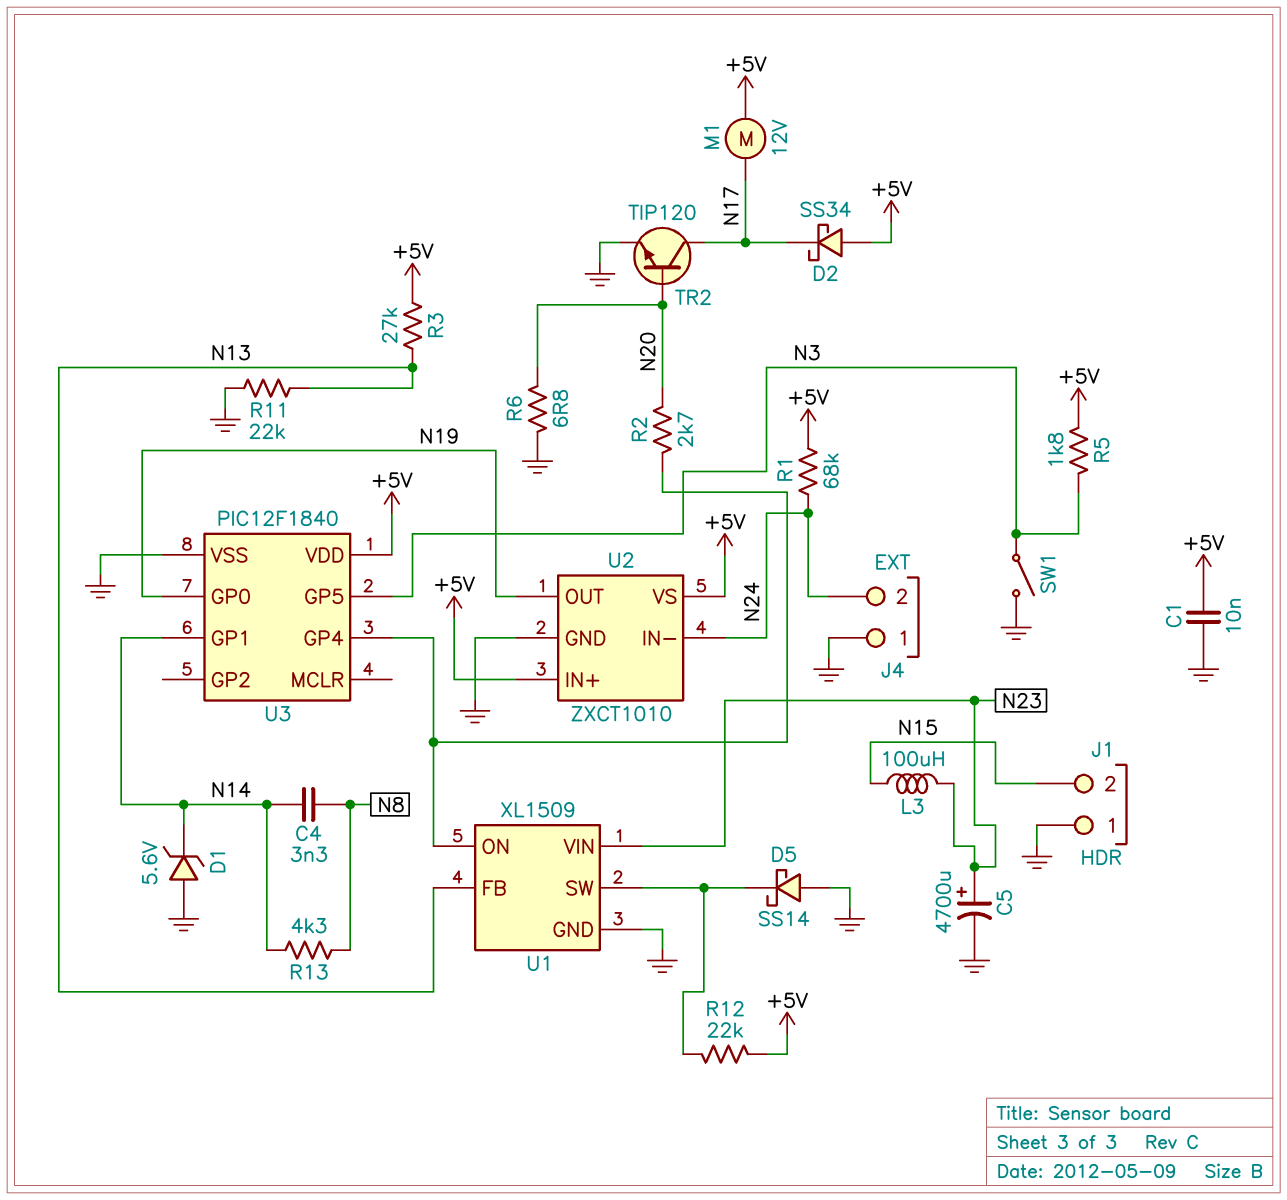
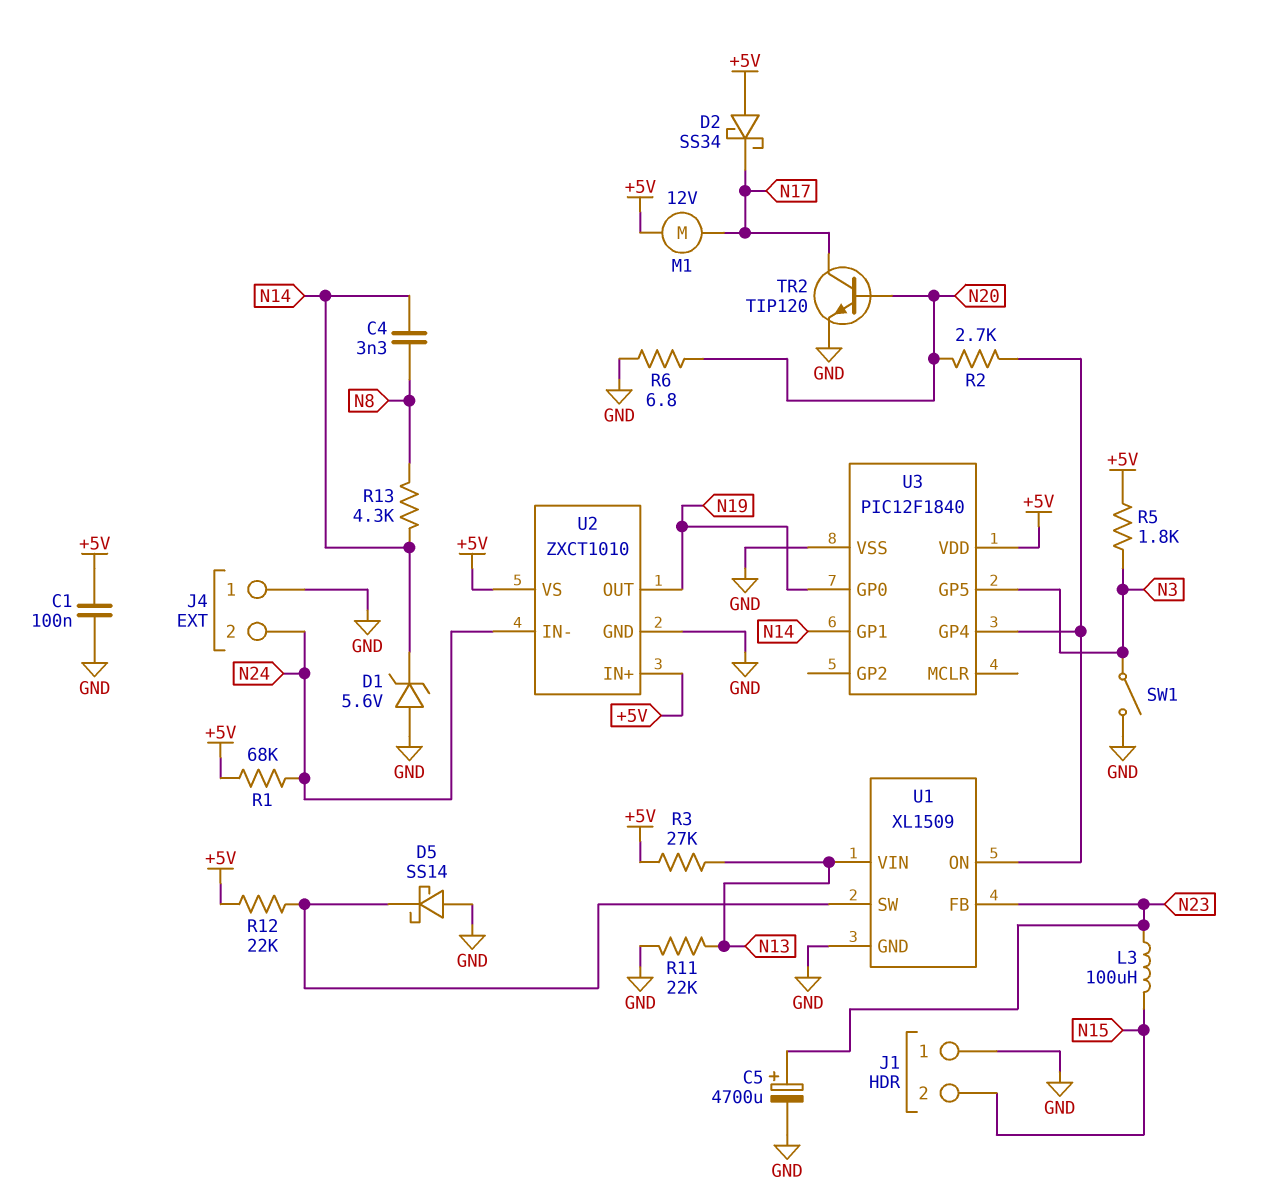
C1: 10nF (+5V, GND) -> 100nF (+5V, GND)
U1 pin FB: N13 -> N23
U1 pin VIN: N23 -> N13

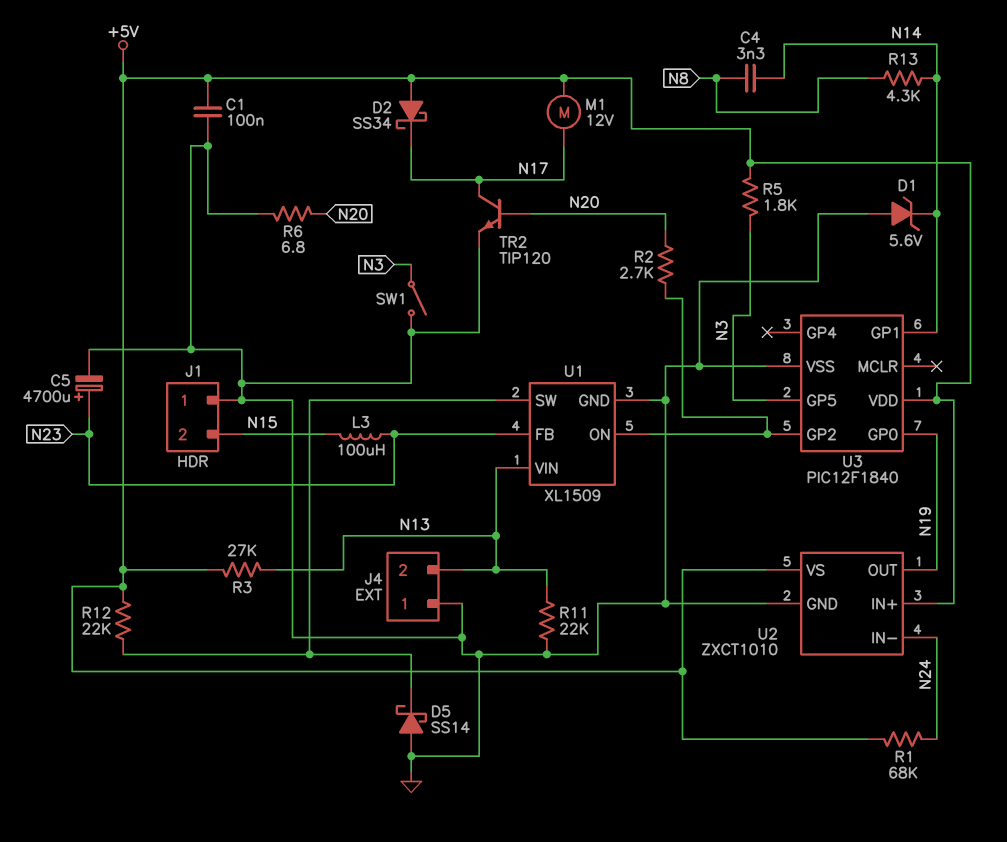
J4 pin 2: N24 -> N13
U3 pin GP2: none -> U1/ON
U3 pin GP4: U1/ON -> none

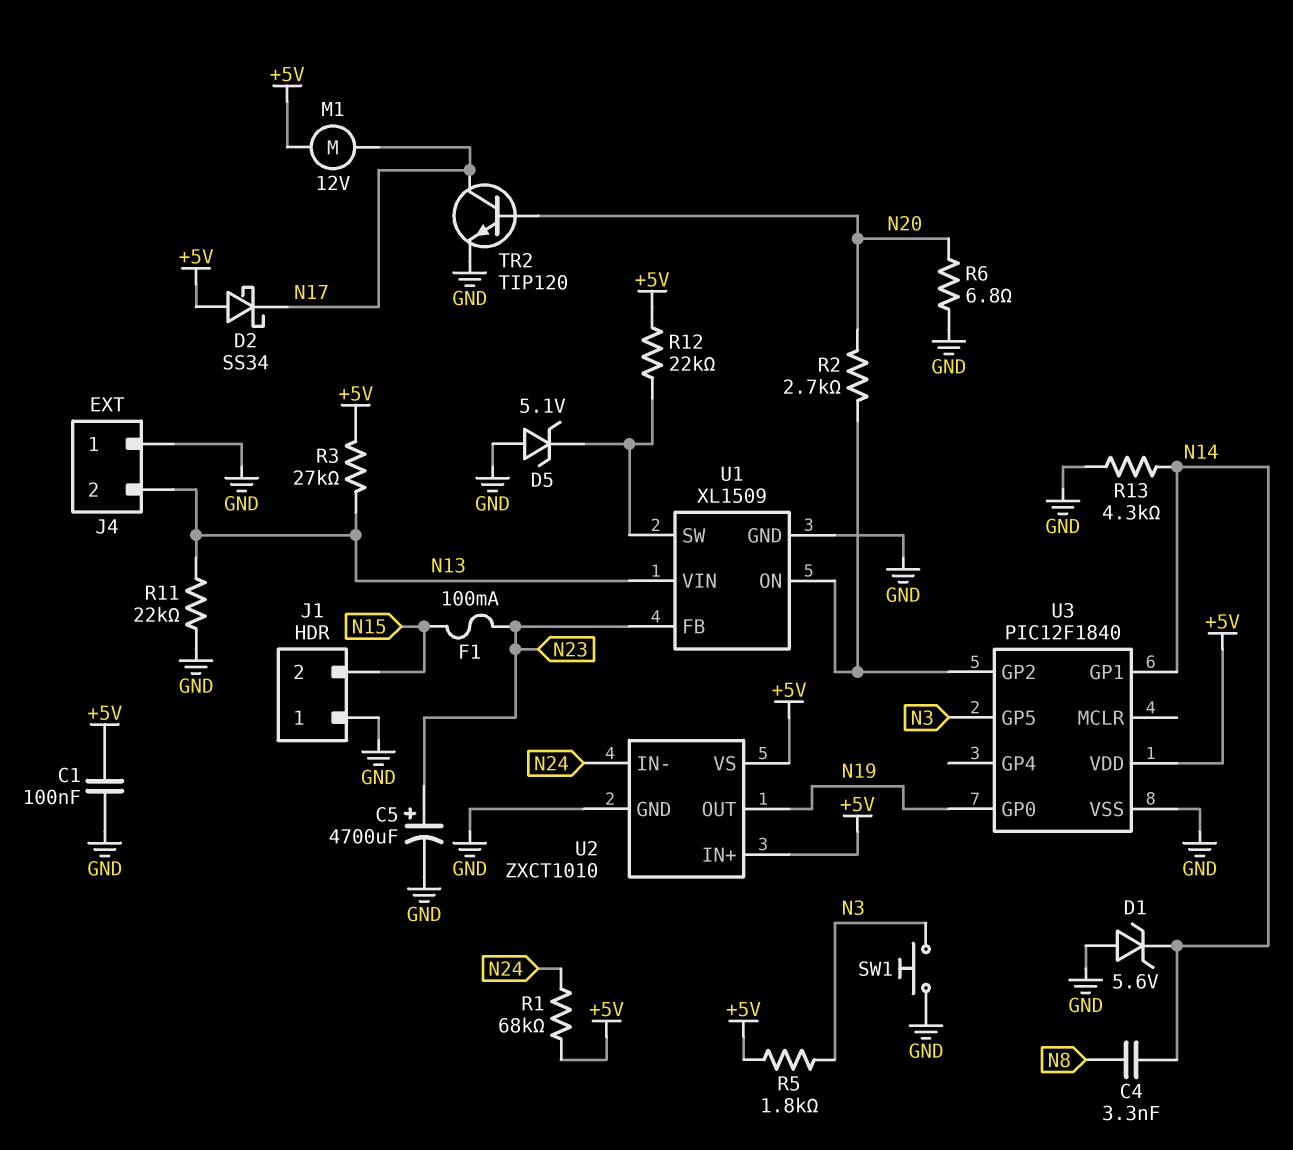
D5: schottky SS14 (A GND, K U1/SW) -> zener 5.1V (A GND, K U1/SW)
F1: none -> 100mA (N15, N23)
L3: 100uH (N15, N23) -> none
R13: 4.3k (N8, N14) -> 4.3k (GND, N14)
SW1: switch (GND, N3) -> button (GND, N3)

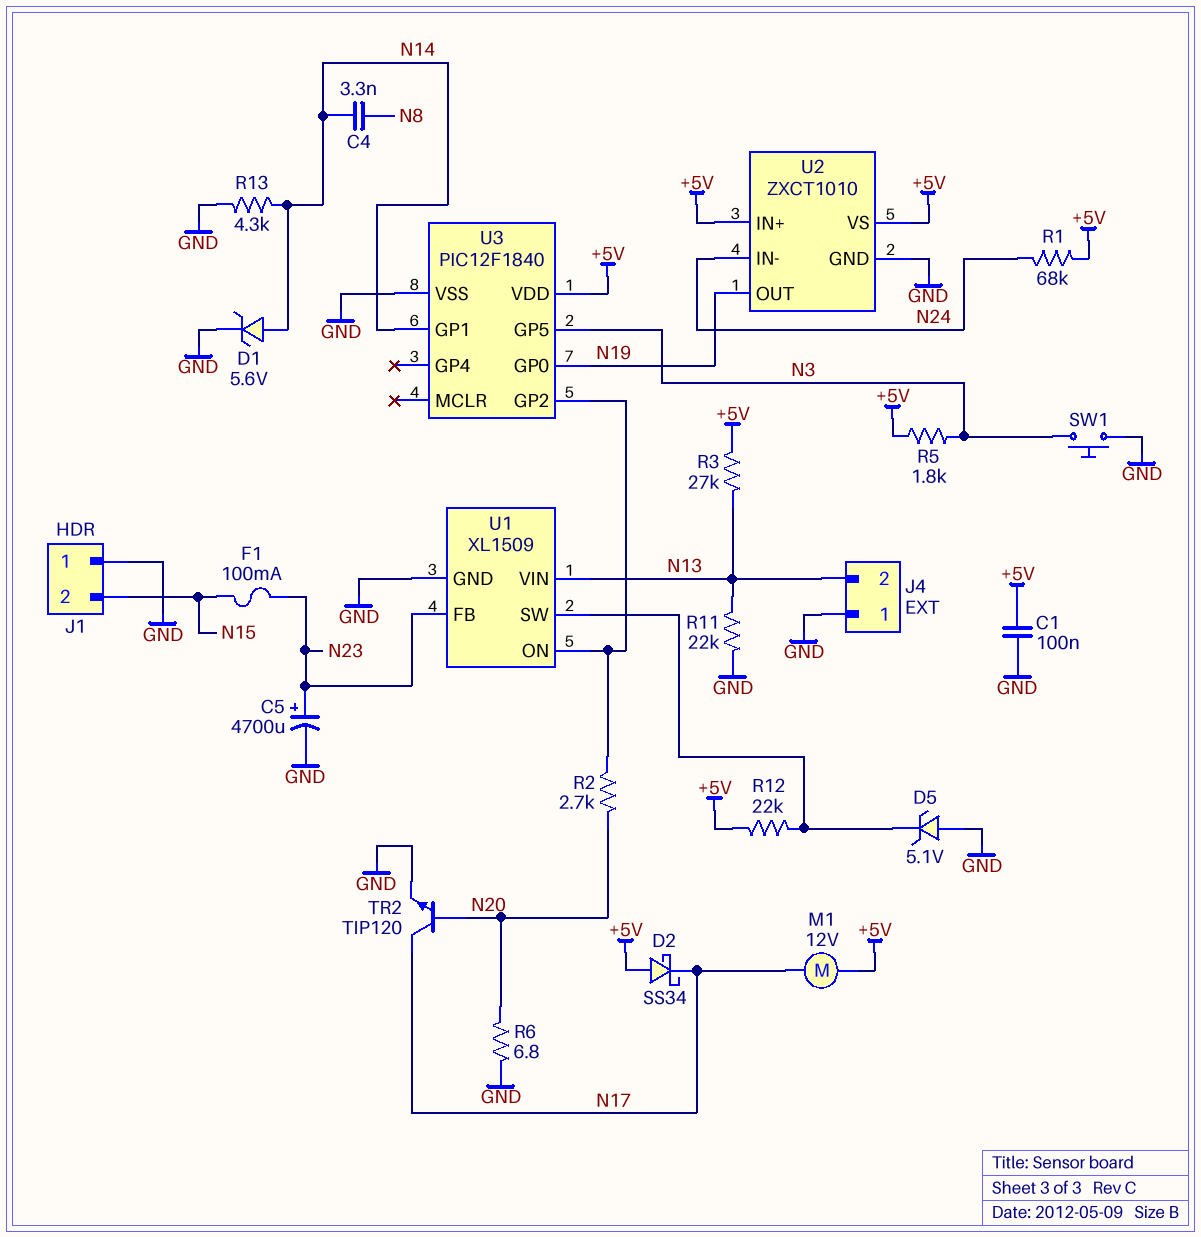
D1: zener 5.6V (A GND, K N14) -> zener 5.6V (A N14, K GND)

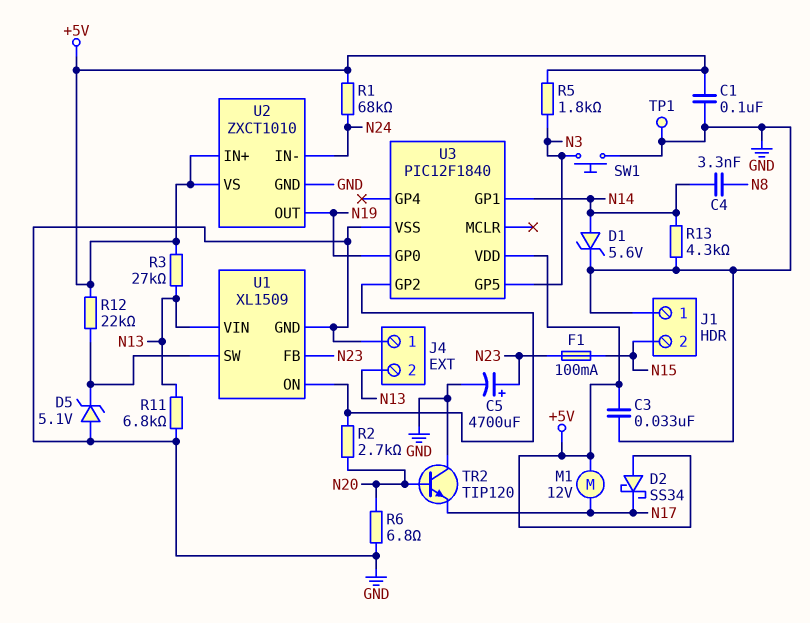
C3: none -> 33nF (+5V, GND)
R11: 22k (GND, N13) -> 6.8k (GND, N13)
TP1: none -> test point (GND)
TR2: NPN TIP120 (B N20, C N17, E GND) -> NPN TIP120 (B N20, C GND, E N17)

